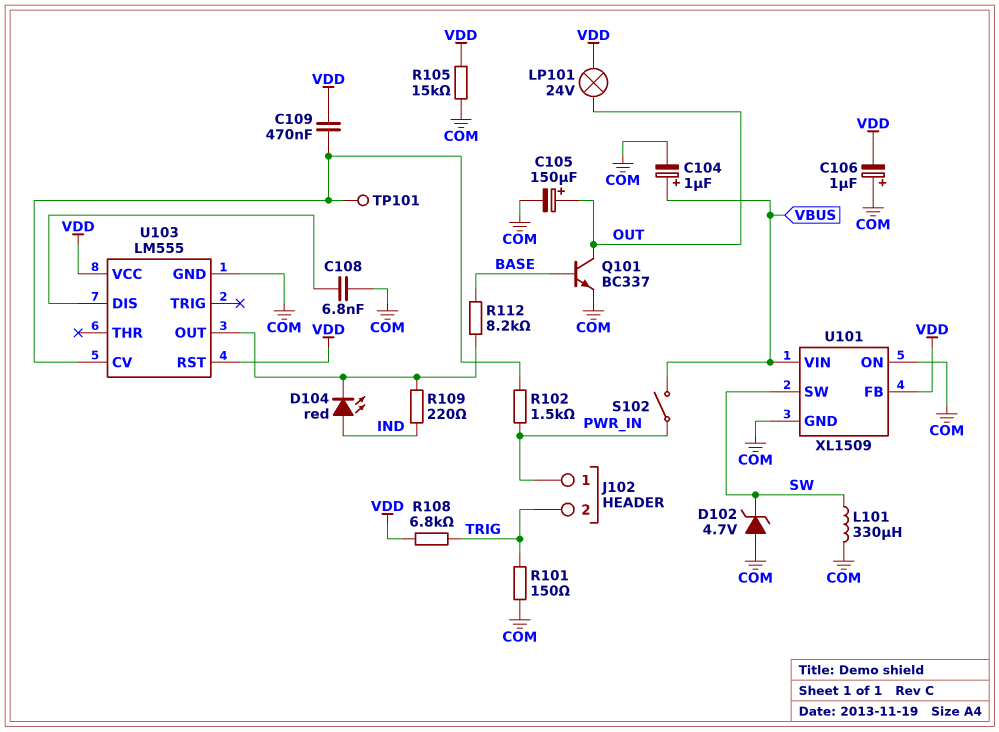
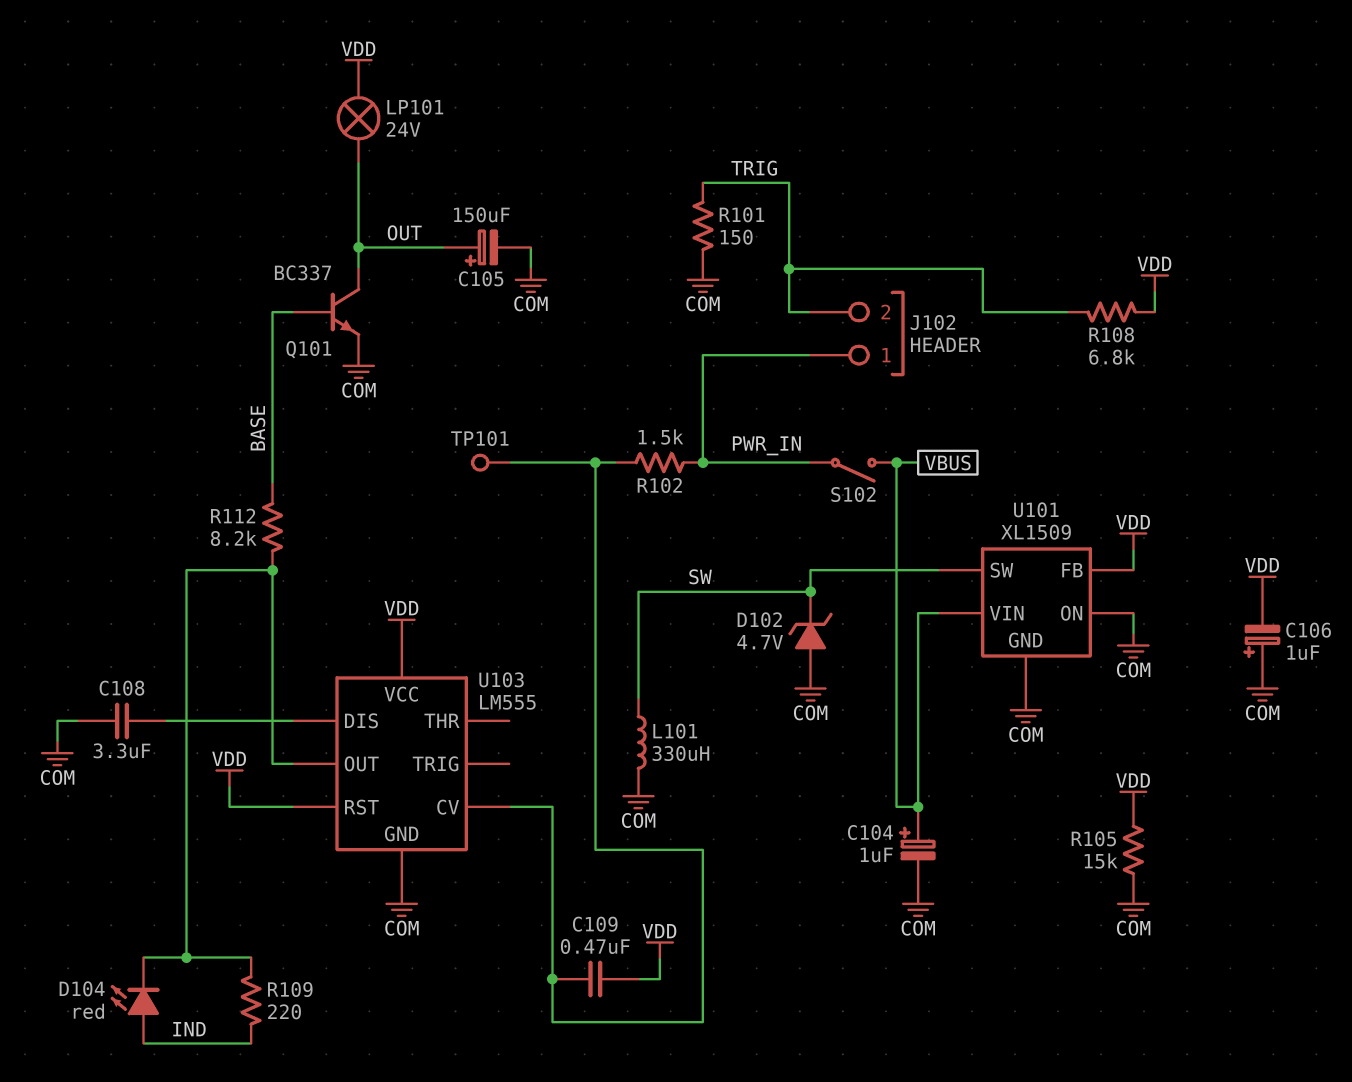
C108: 6.8nF (COM, U103/DIS) -> 3.3uF (COM, U103/DIS)

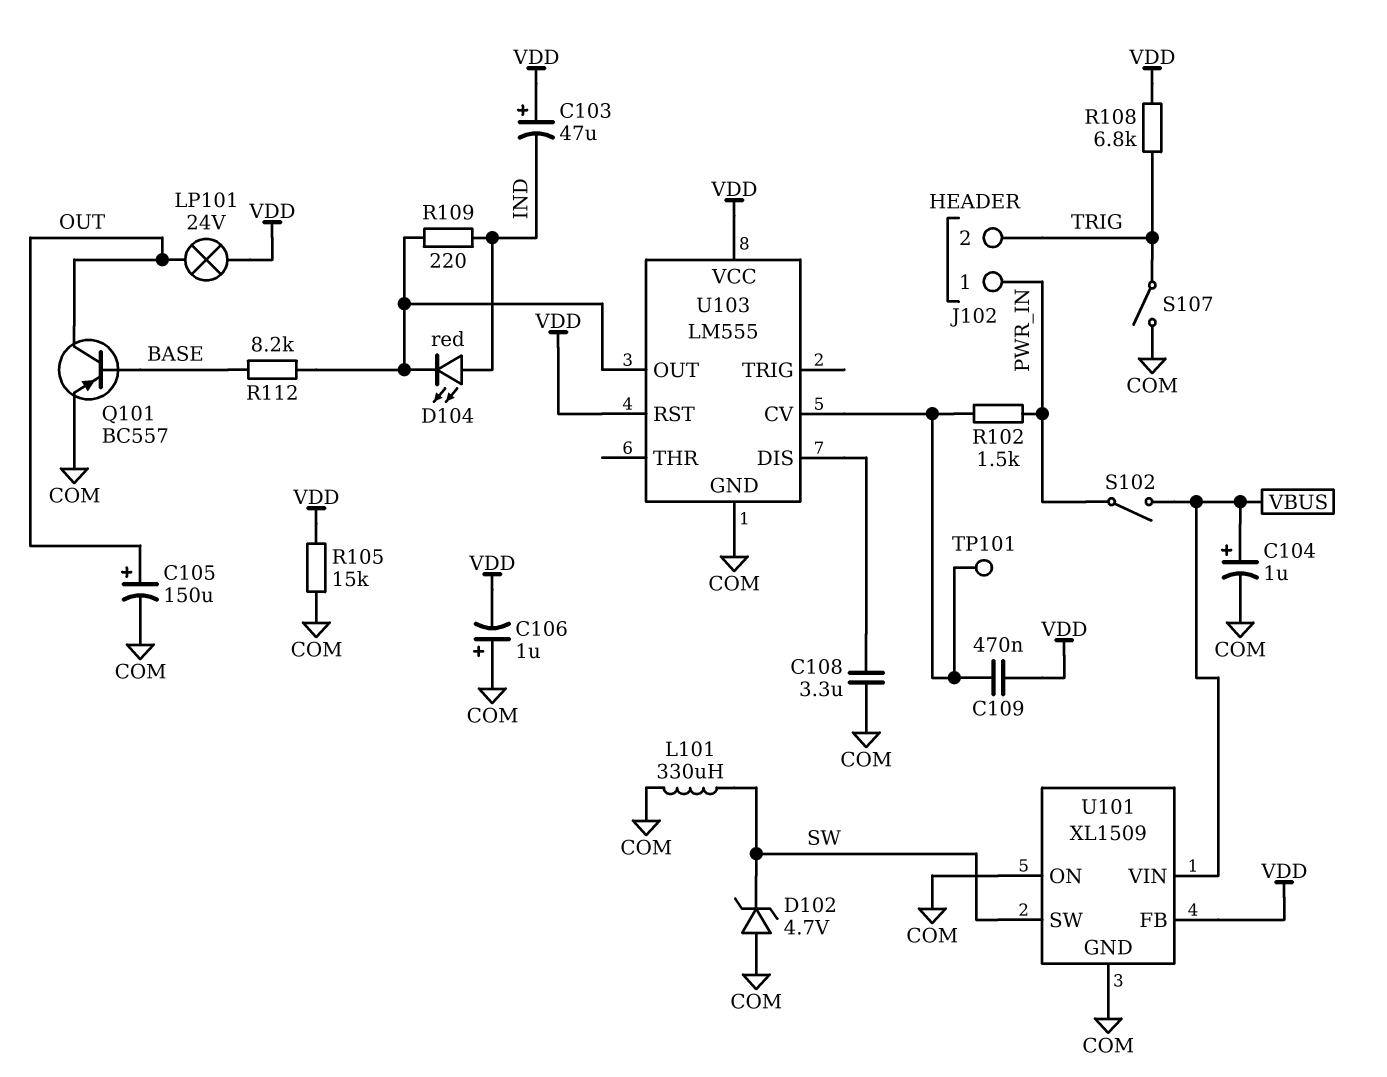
C103: none -> 47uF (plus VDD, minus IND)
Q101: NPN BC337 (B BASE, C OUT, E COM) -> PNP BC557 (B BASE, C OUT, E COM)
R101: 150 (COM, TRIG) -> none
S107: none -> switch (COM, TRIG)

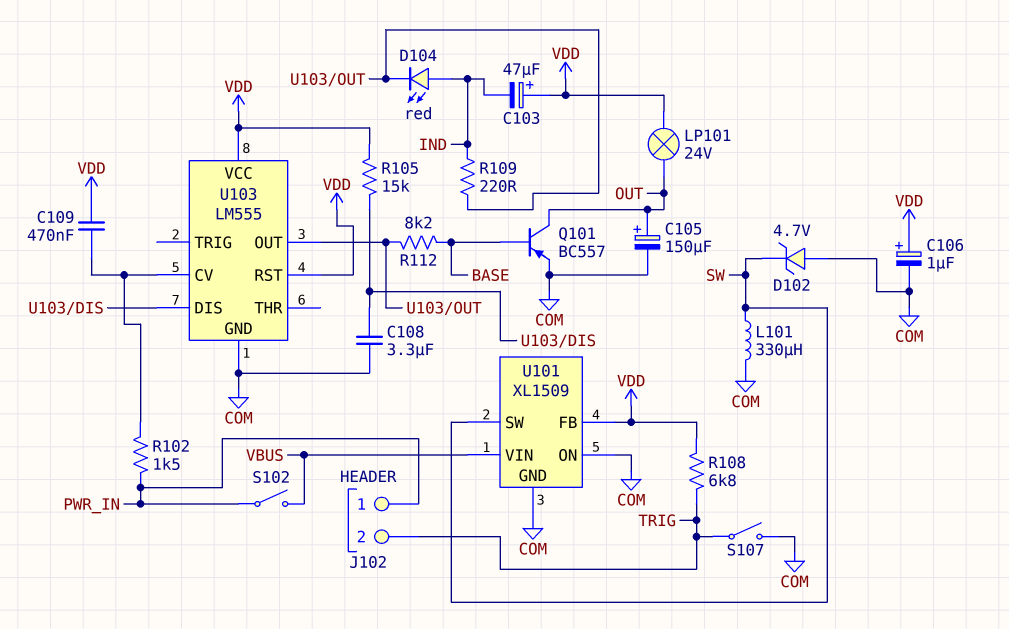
C104: 1uF (plus VBUS, minus COM) -> none
C106: 1uF (plus COM, minus VDD) -> 1uF (plus VDD, minus COM)
R105: 15k (COM, VDD) -> 15k (U103/DIS, VDD)
TP101: test point (U103/CV) -> none

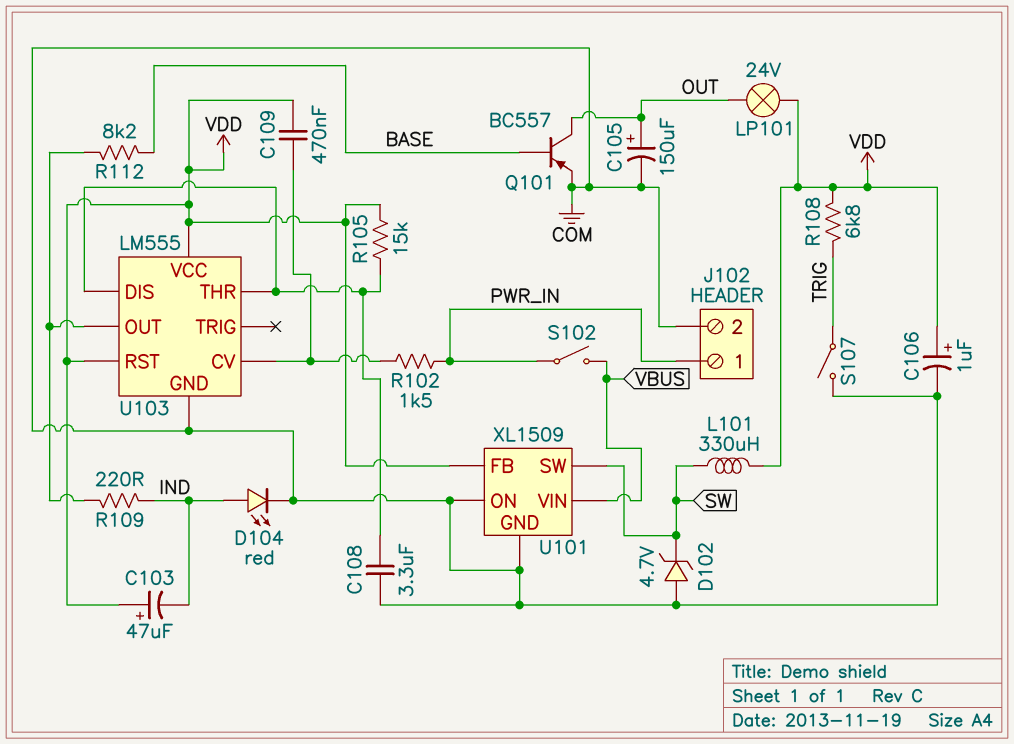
D104: LED red (A IND, K U103/OUT) -> LED red (A IND, K COM)
J102 pin 2: TRIG -> COM
L101: 330uH (COM, SW) -> 330uH (SW, VDD)
U103 pin THR: none -> U103/DIS

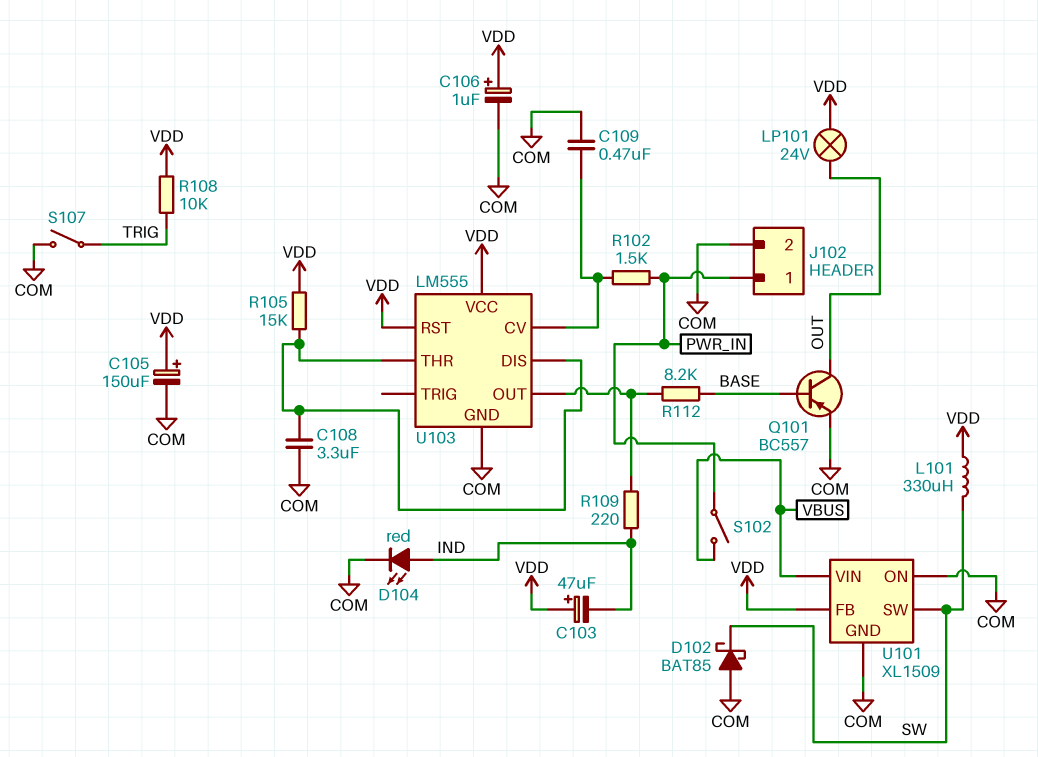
C105: 150uF (plus OUT, minus COM) -> 150uF (plus VDD, minus COM)
C109: 470nF (U103/CV, VDD) -> 470nF (COM, U103/CV)
D102: zener 4.7V (A COM, K SW) -> schottky BAT85 (A COM, K SW)
R108: 6.8k (TRIG, VDD) -> 10k (TRIG, VDD)

